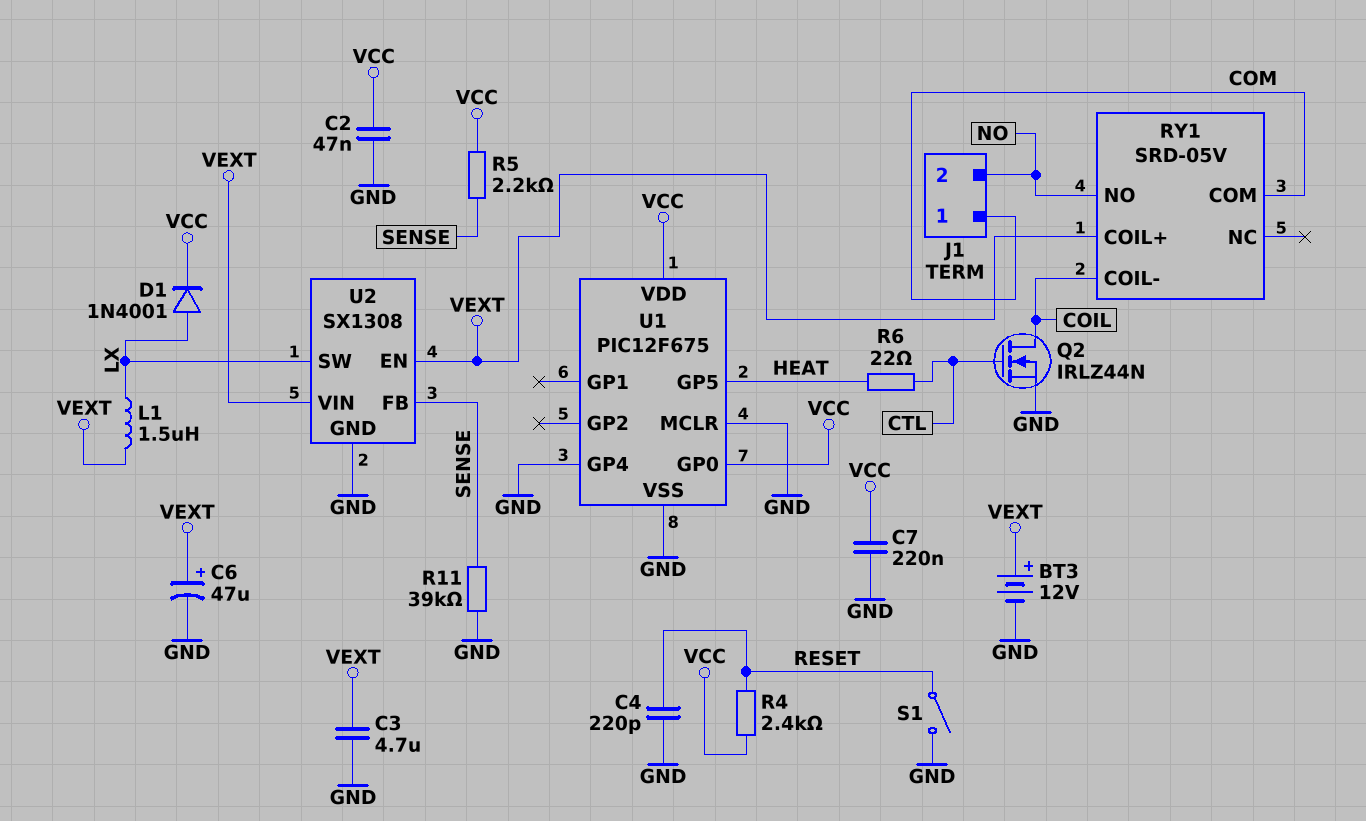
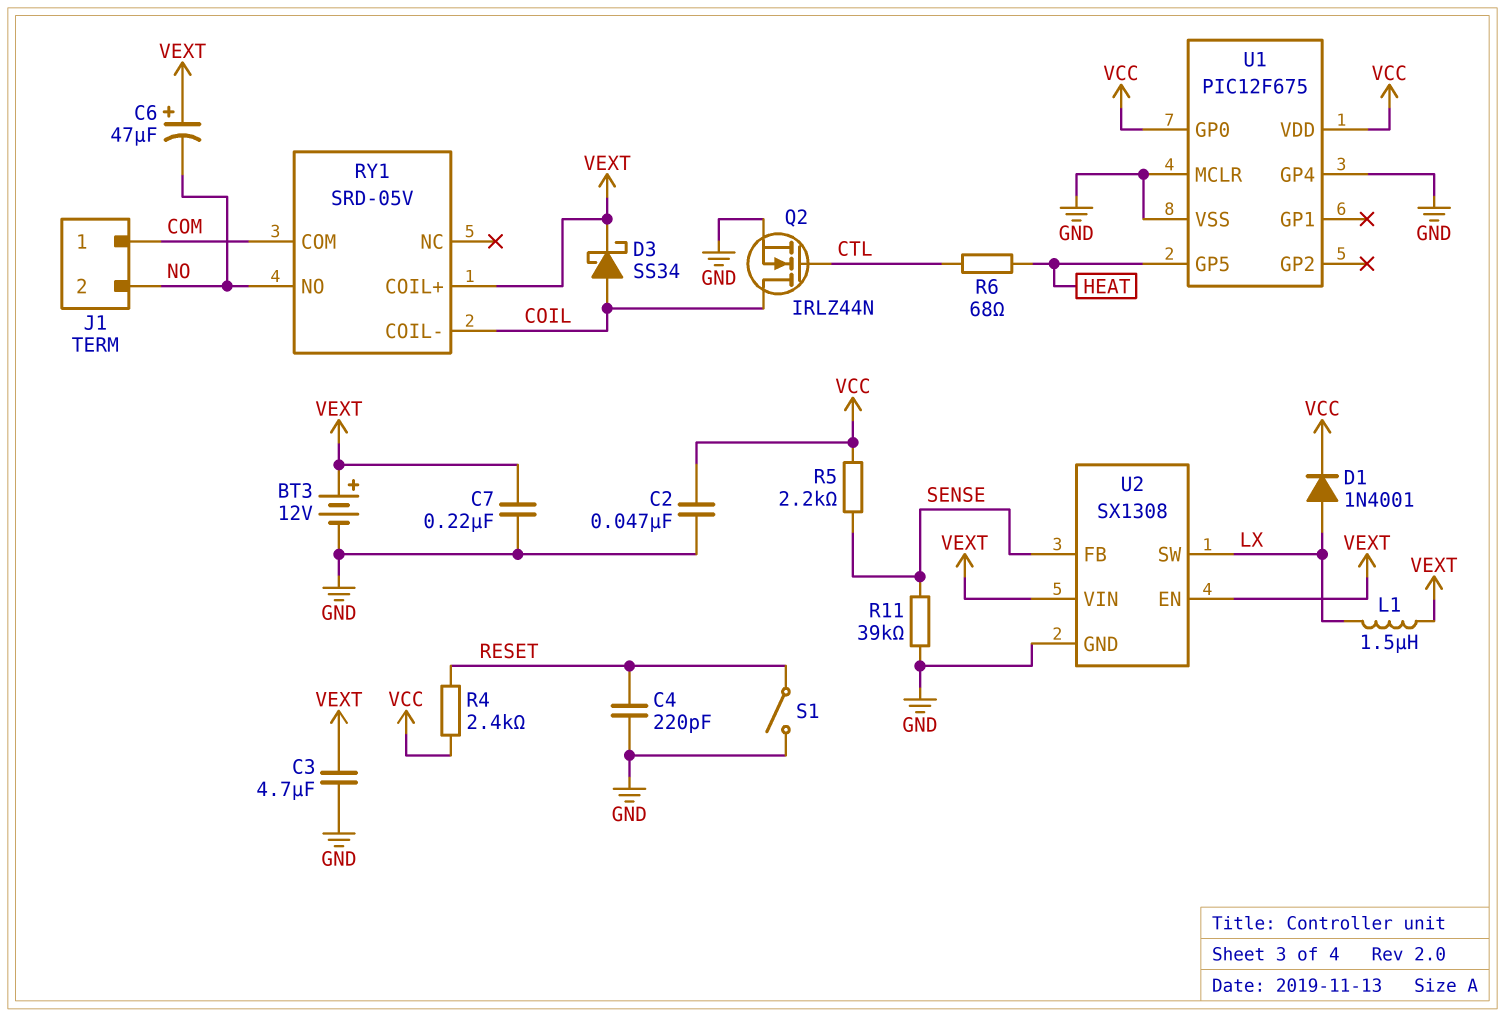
C6: 47uF (plus VEXT, minus GND) -> 47uF (plus VEXT, minus NO)
C7: 220nF (GND, VCC) -> 220nF (GND, VEXT)
D3: none -> schottky SS34 (A COIL, K VEXT)
R6: 22 (CTL, HEAT) -> 68 (CTL, HEAT)

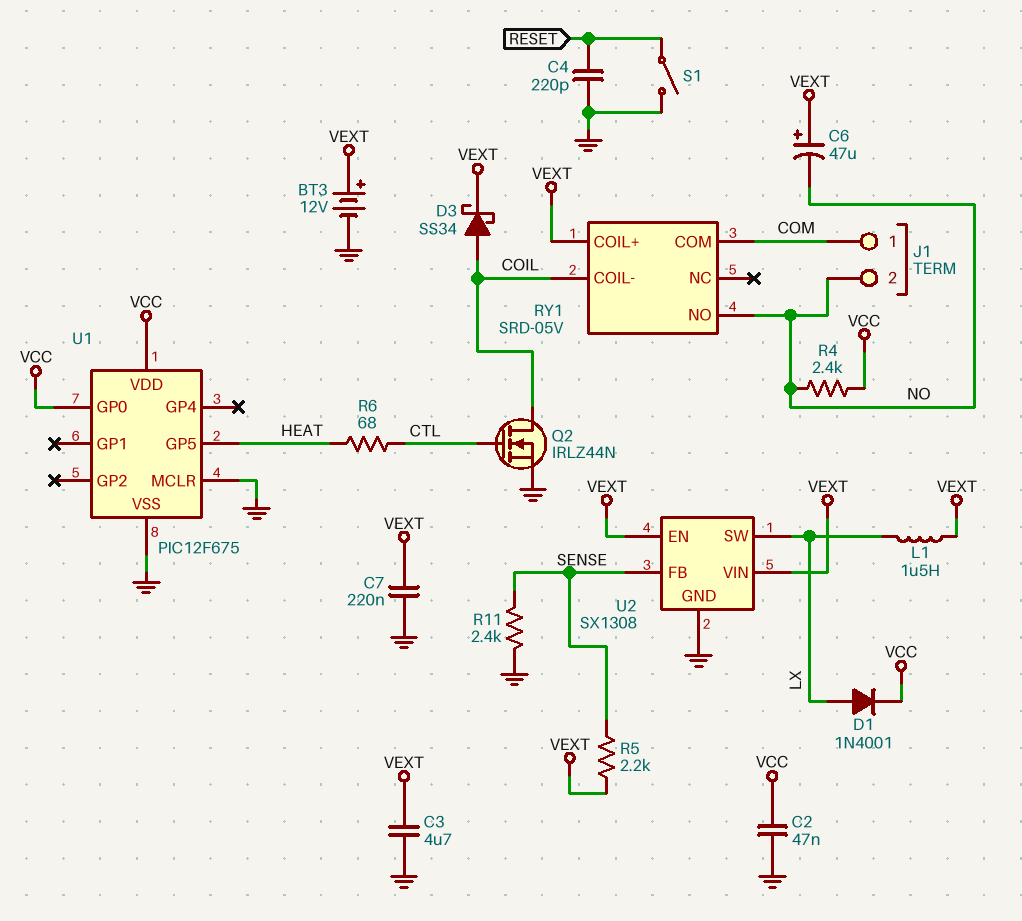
R4: 2.4k (RESET, VCC) -> 2.4k (NO, VCC)
R5: 2.2k (SENSE, VCC) -> 2.2k (SENSE, VEXT)
R11: 39k (GND, SENSE) -> 2.4k (GND, SENSE)
U1 pin GP4: GND -> none

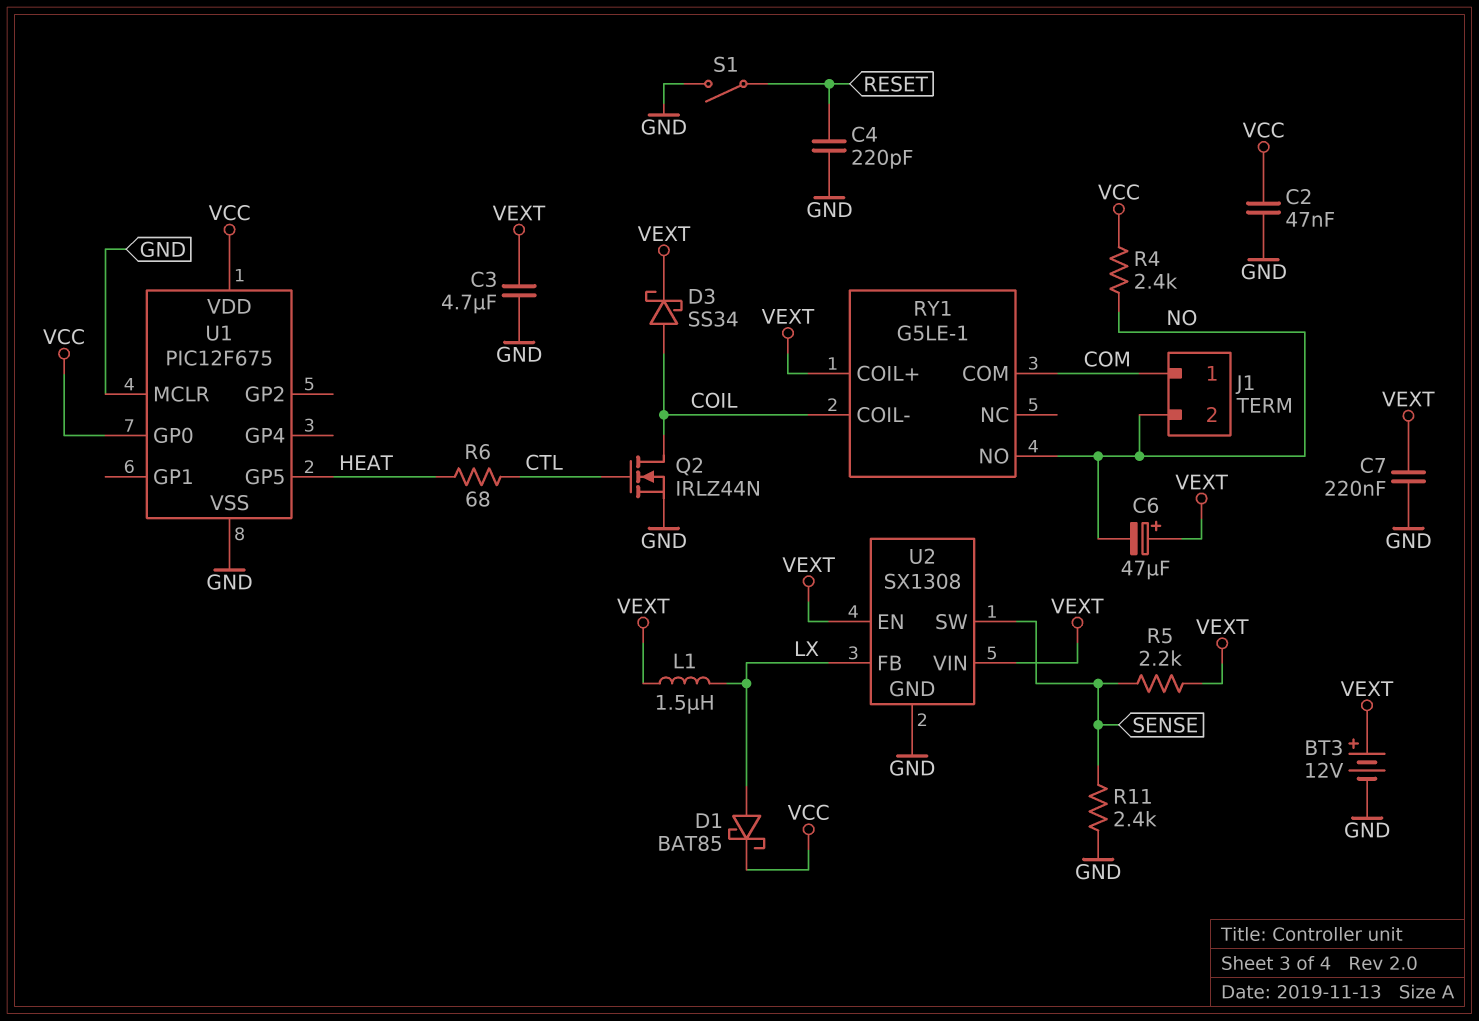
D1: diode 1N4001 (A LX, K VCC) -> schottky BAT85 (A LX, K VCC)
RY1: SRD-05V -> G5LE-1
U2 pin FB: SENSE -> LX
U2 pin SW: LX -> SENSE

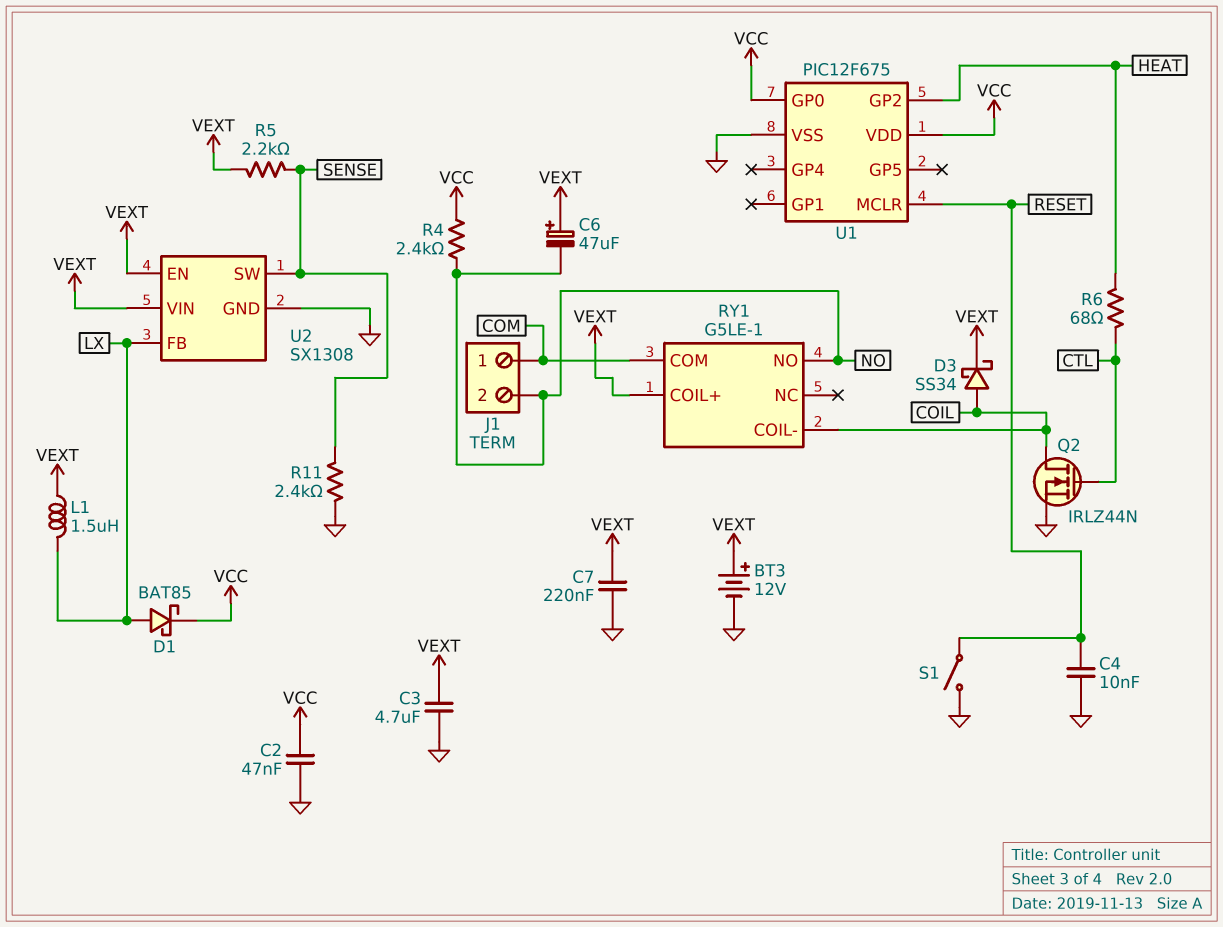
C4: 220pF (GND, RESET) -> 10nF (GND, RESET)
U1 pin GP2: none -> HEAT
U1 pin GP5: HEAT -> none
U1 pin MCLR: GND -> RESET

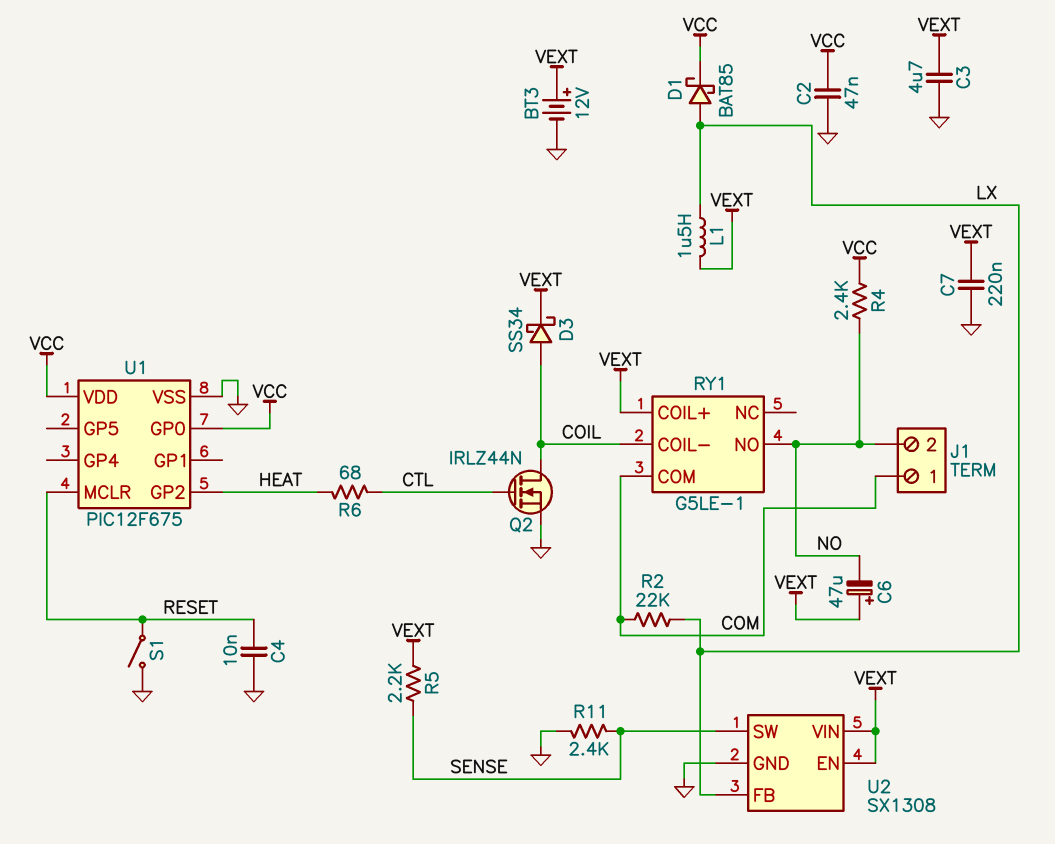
R2: none -> 22k (COM, LX)

